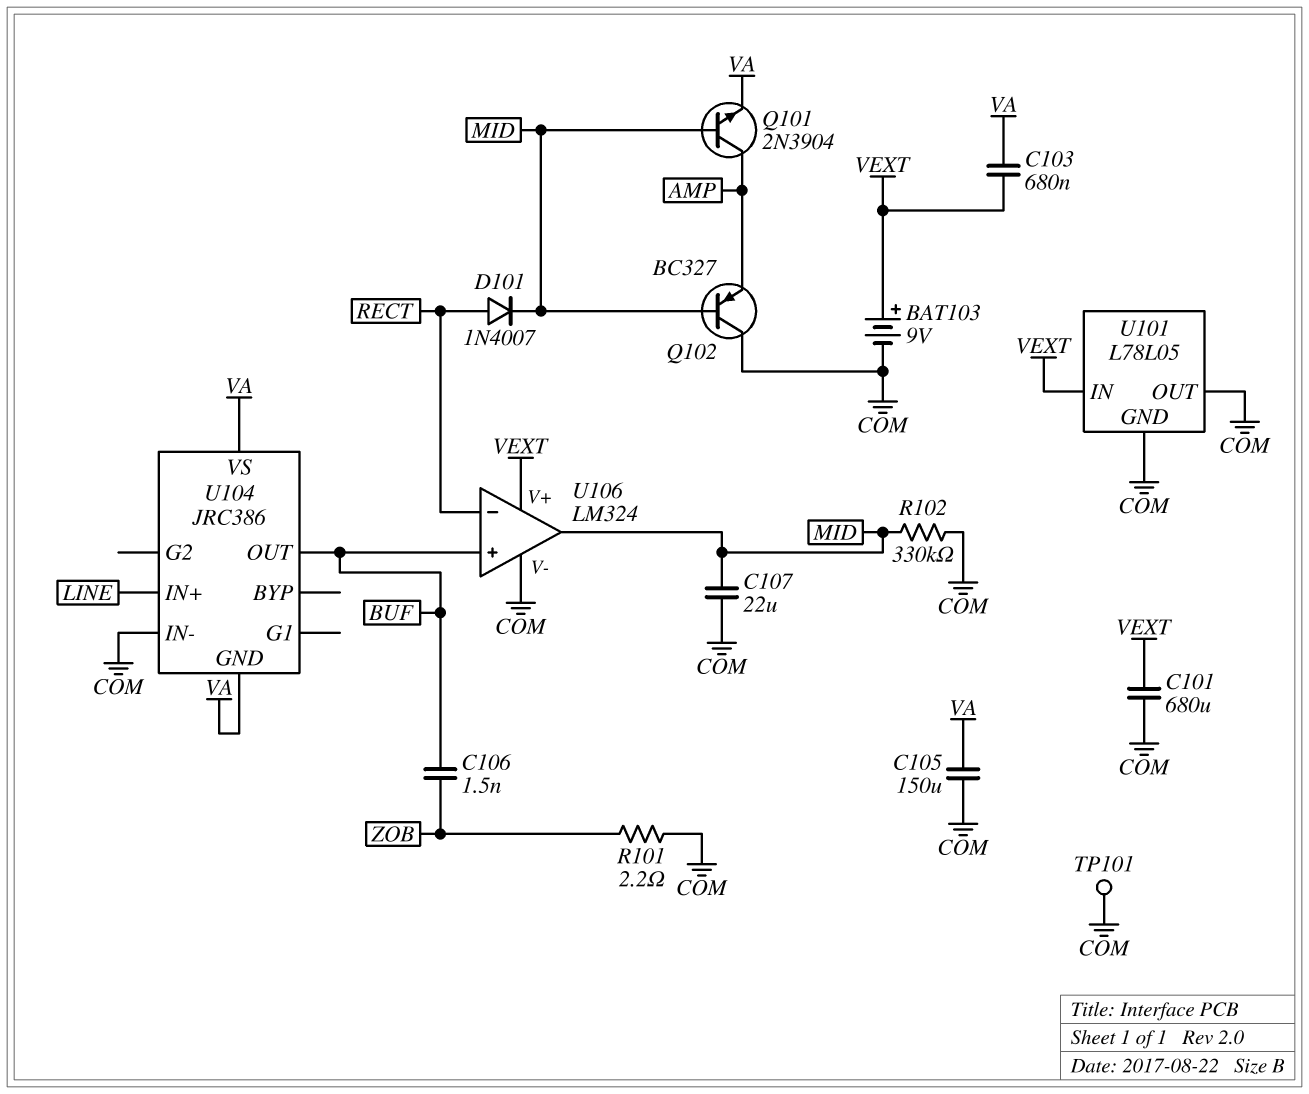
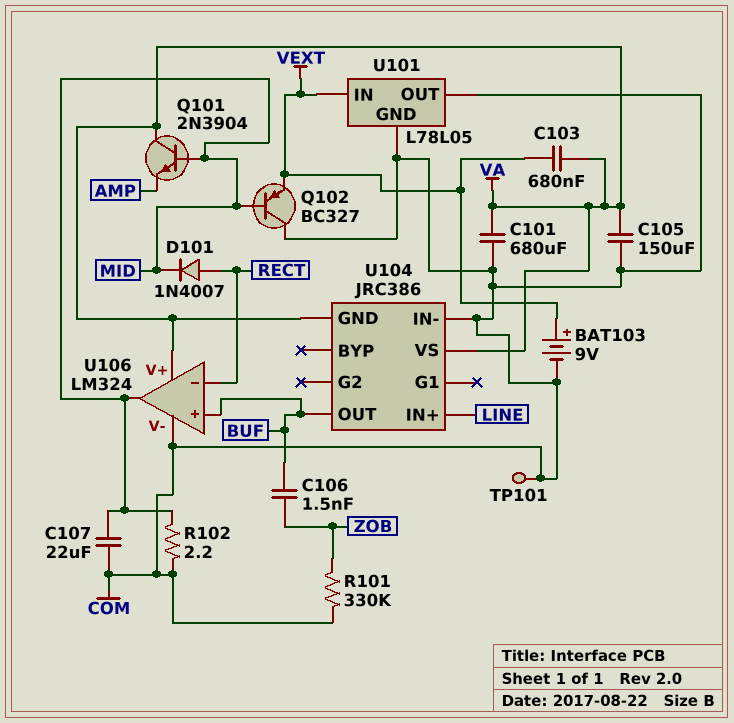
C101: 680uF (COM, VEXT) -> 680uF (COM, VA)
Q101: NPN 2N3904 (B MID, C AMP, E VA) -> NPN 2N3904 (B MID, C VA, E AMP)
Q102: PNP BC327 (B MID, C COM, E AMP) -> PNP BC327 (B MID, C COM, E VEXT)
R101: 2.2 (COM, ZOB) -> 330k (COM, ZOB)
R102: 330k (COM, MID) -> 2.2 (COM, MID)
U106 pin V+: VEXT -> VA

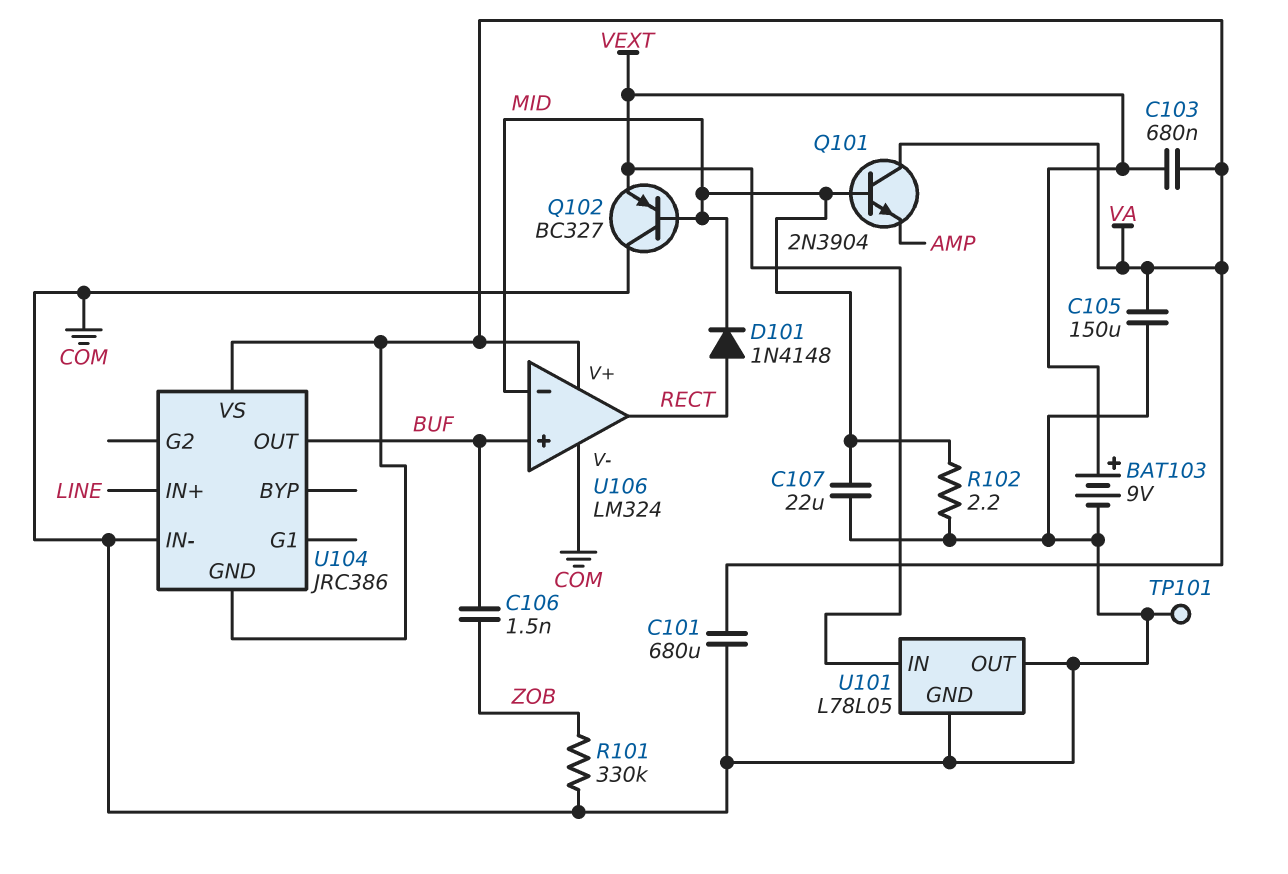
D101: diode 1N4007 (A RECT, K MID) -> diode 1N4148 (A RECT, K MID)
U106 pin in-: RECT -> MID
U106 pin out: MID -> RECT

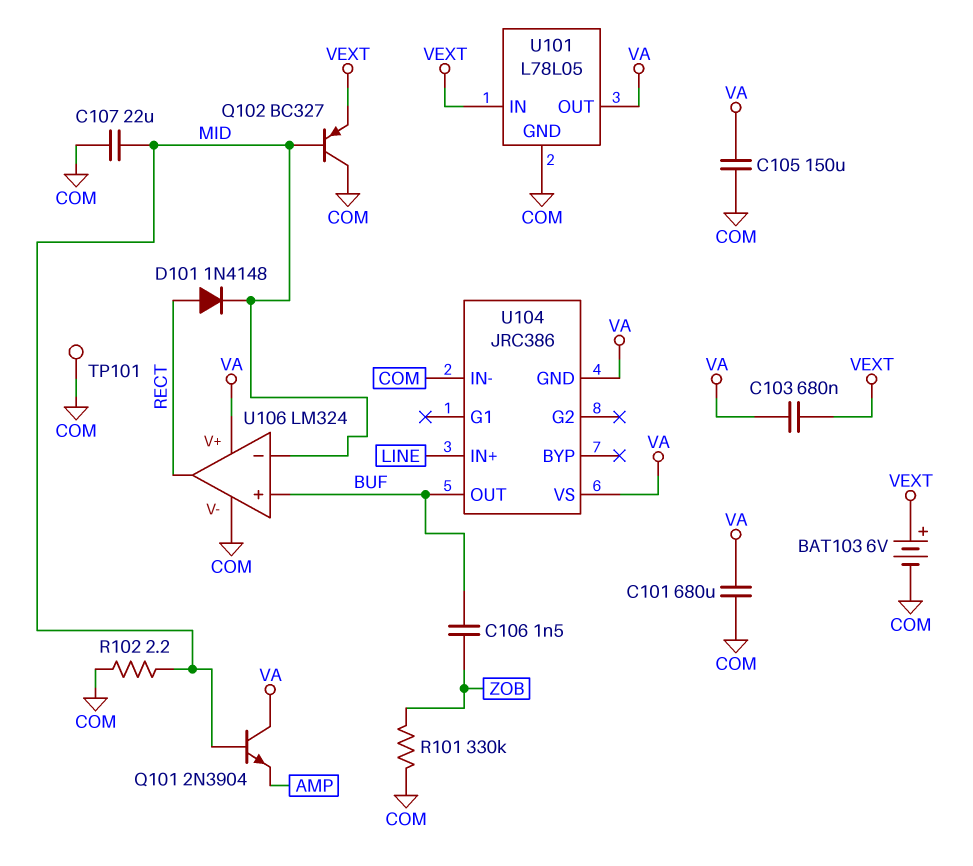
BAT103: 9V (plus VEXT, minus COM) -> 6V (plus VEXT, minus COM)
U101 pin OUT: COM -> VA

